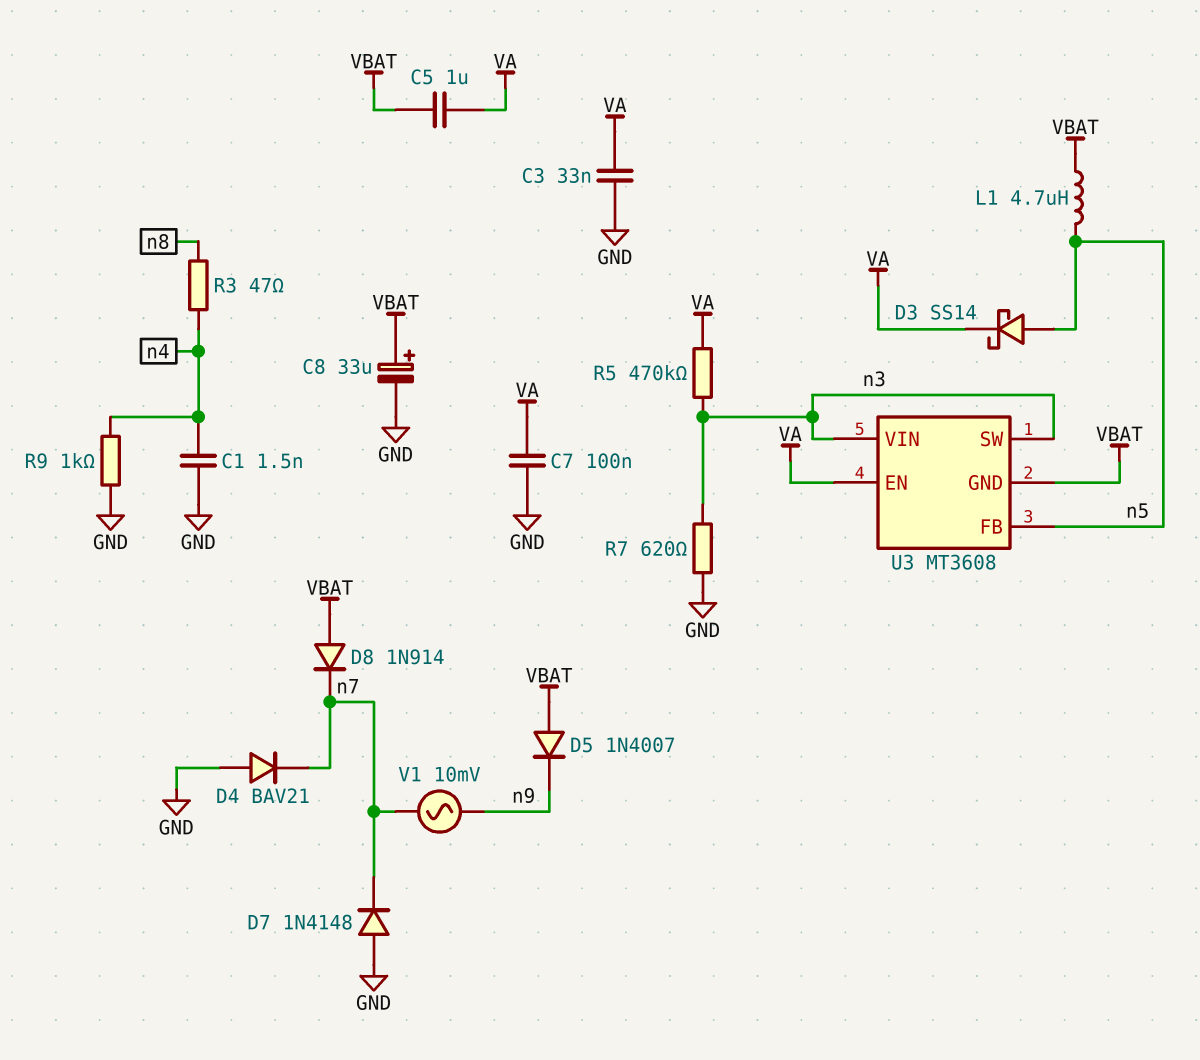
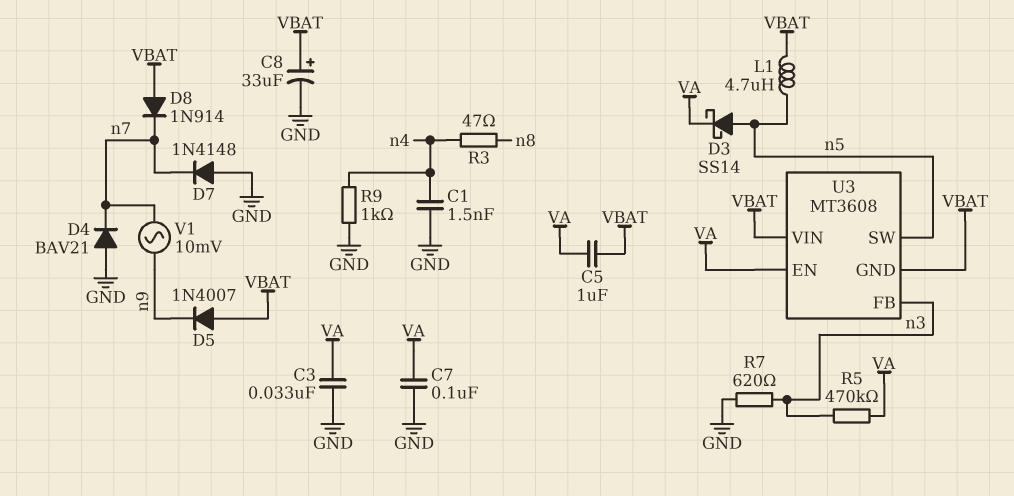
U3 pin FB: n5 -> n3
U3 pin SW: n3 -> n5
U3 pin VIN: n3 -> VBAT

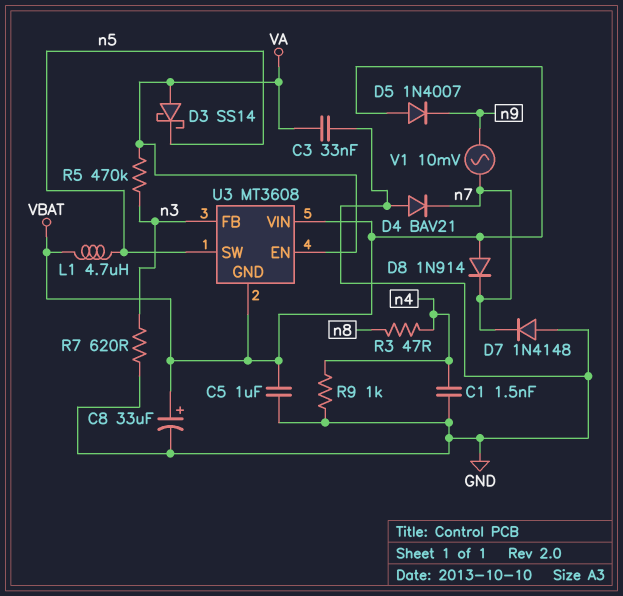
C5: 1uF (VA, VBAT) -> 1uF (GND, VBAT)
C7: 100nF (GND, VA) -> none
D3: schottky SS14 (A n5, K VA) -> schottky SS14 (A VA, K n5)

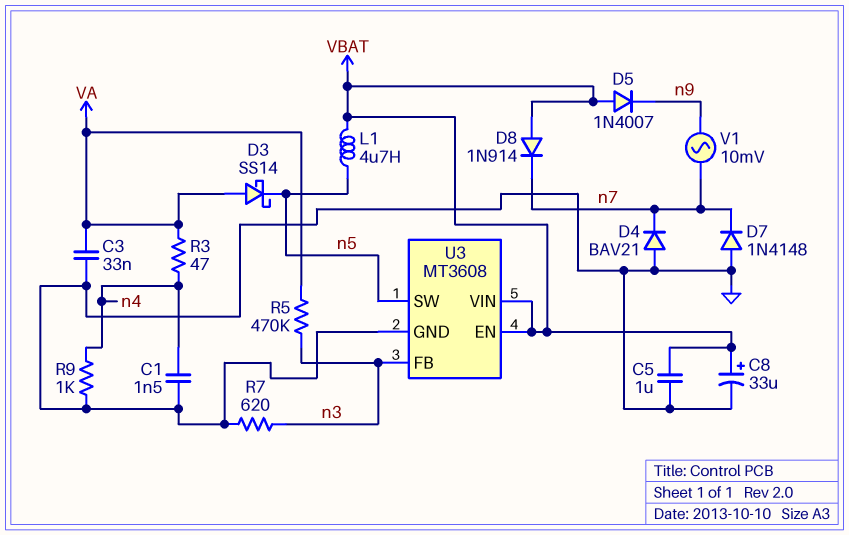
R3: 47 (n4, n8) -> 47 (VA, n4)
U3 pin EN: VA -> VBAT
U3 pin GND: VBAT -> GND

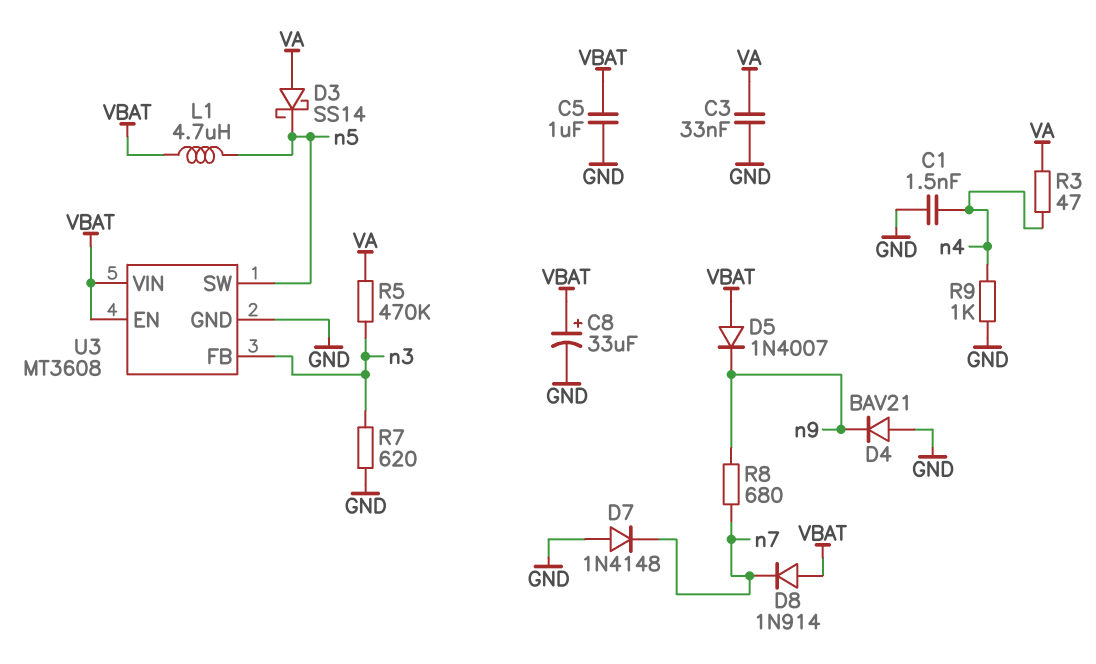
D4: diode BAV21 (A GND, K n7) -> diode BAV21 (A GND, K n9)
R8: none -> 680 (n7, n9)
V1: AC 10mV (n7, n9) -> none

